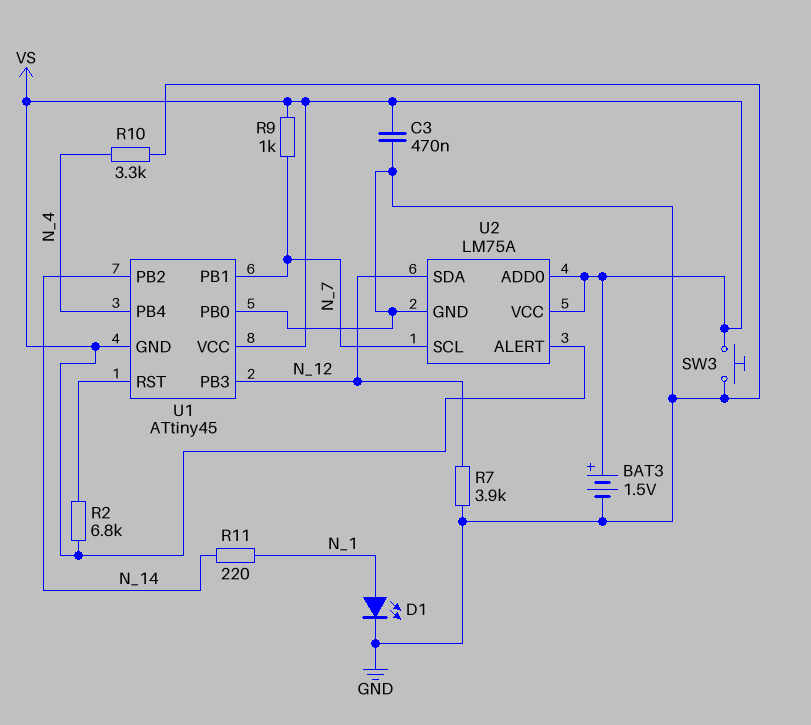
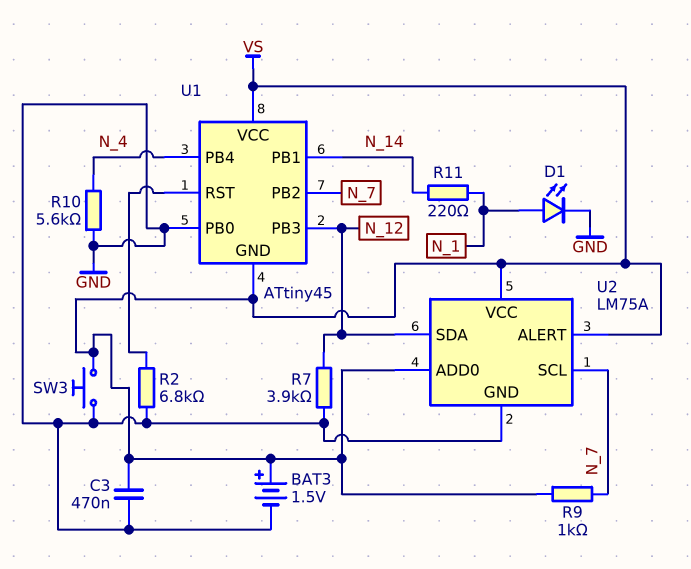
R2: 6.8k (U1/RST, VS) -> 6.8k (GND, U1/RST)
R10: 3.3k (GND, N_4) -> 5.6k (GND, N_4)
U1 pin PB1: N_7 -> N_14
U1 pin PB2: N_14 -> N_7

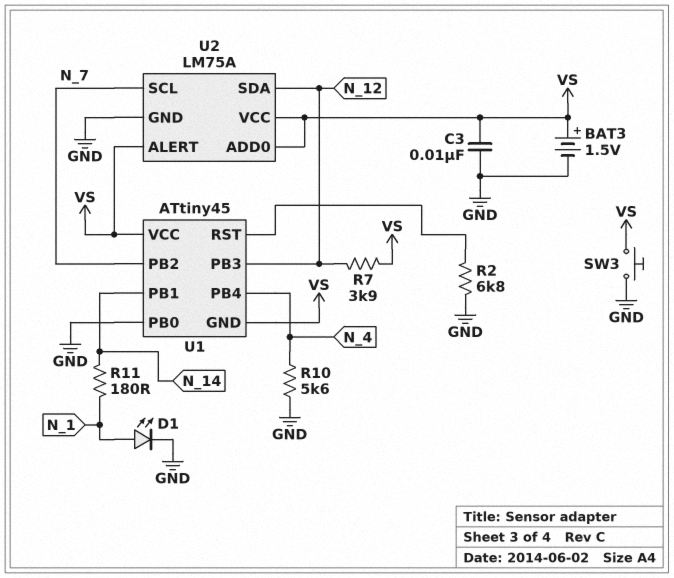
C3: 470nF (GND, VS) -> 10nF (GND, VS)
R7: 3.9k (GND, N_12) -> 3.9k (N_12, VS)
R9: 1k (N_7, VS) -> none
R11: 220 (N_1, N_14) -> 180 (N_1, N_14)

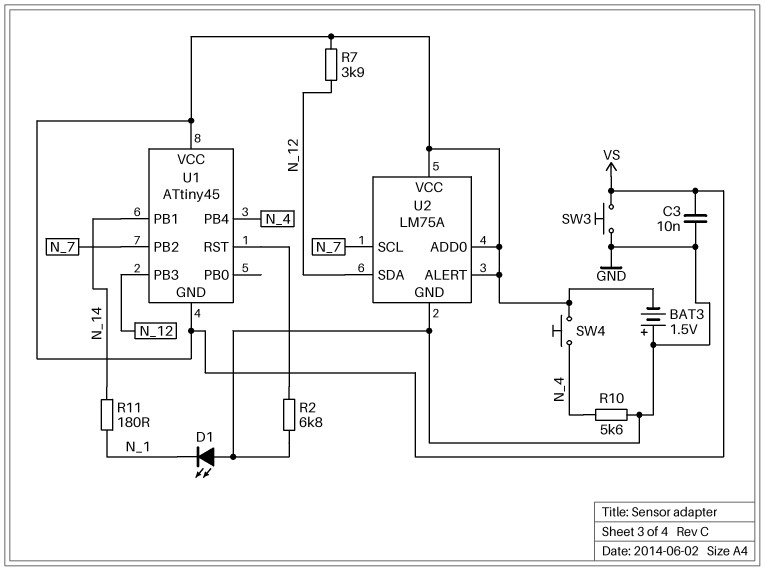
BAT3: 1.5V (plus VS, minus GND) -> 1.5V (plus GND, minus VS)
D1: LED (A N_1, K GND) -> LED (A GND, K N_1)
SW4: none -> button (N_4, VS)
U1 pin PB0: GND -> none

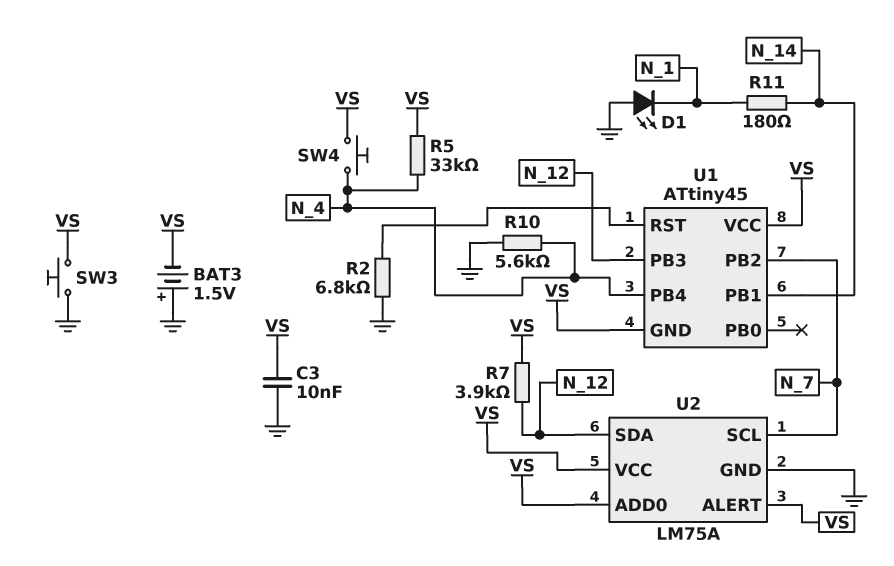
R5: none -> 33k (N_4, VS)

